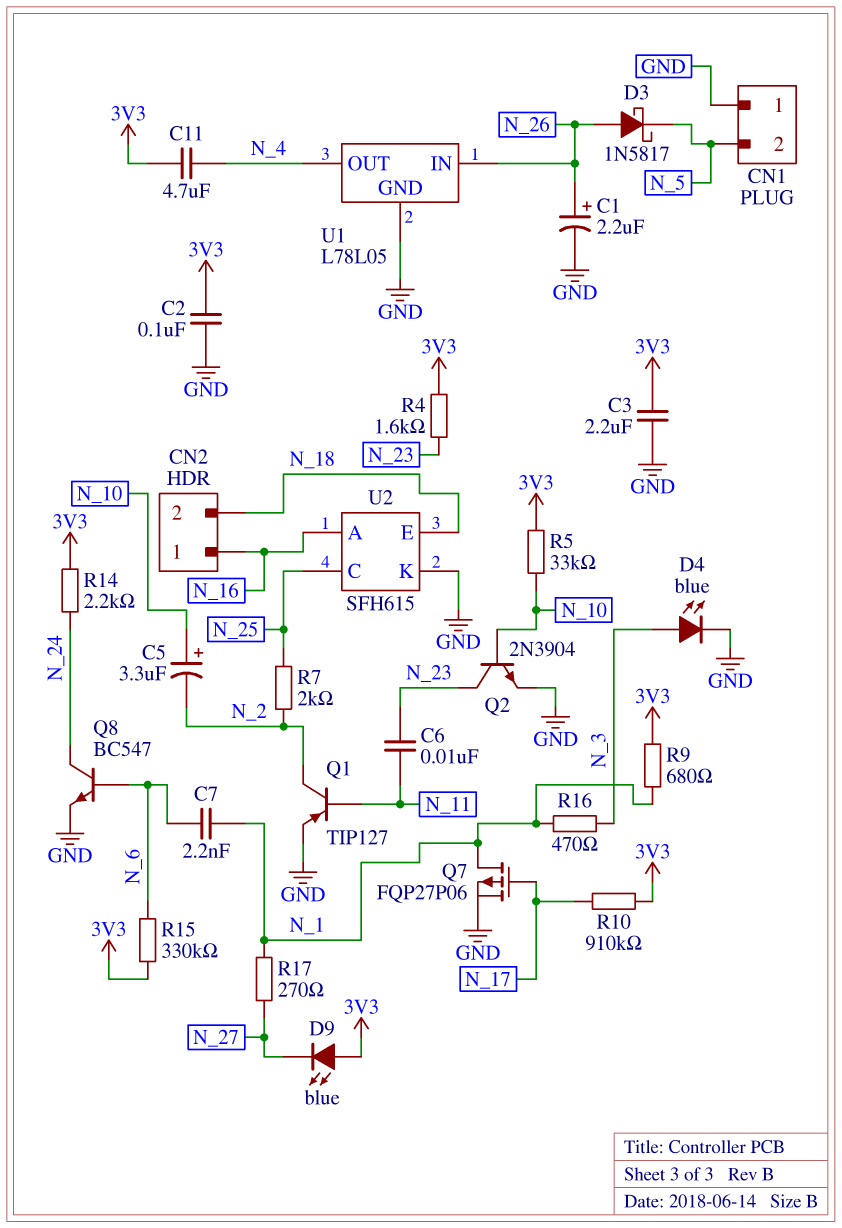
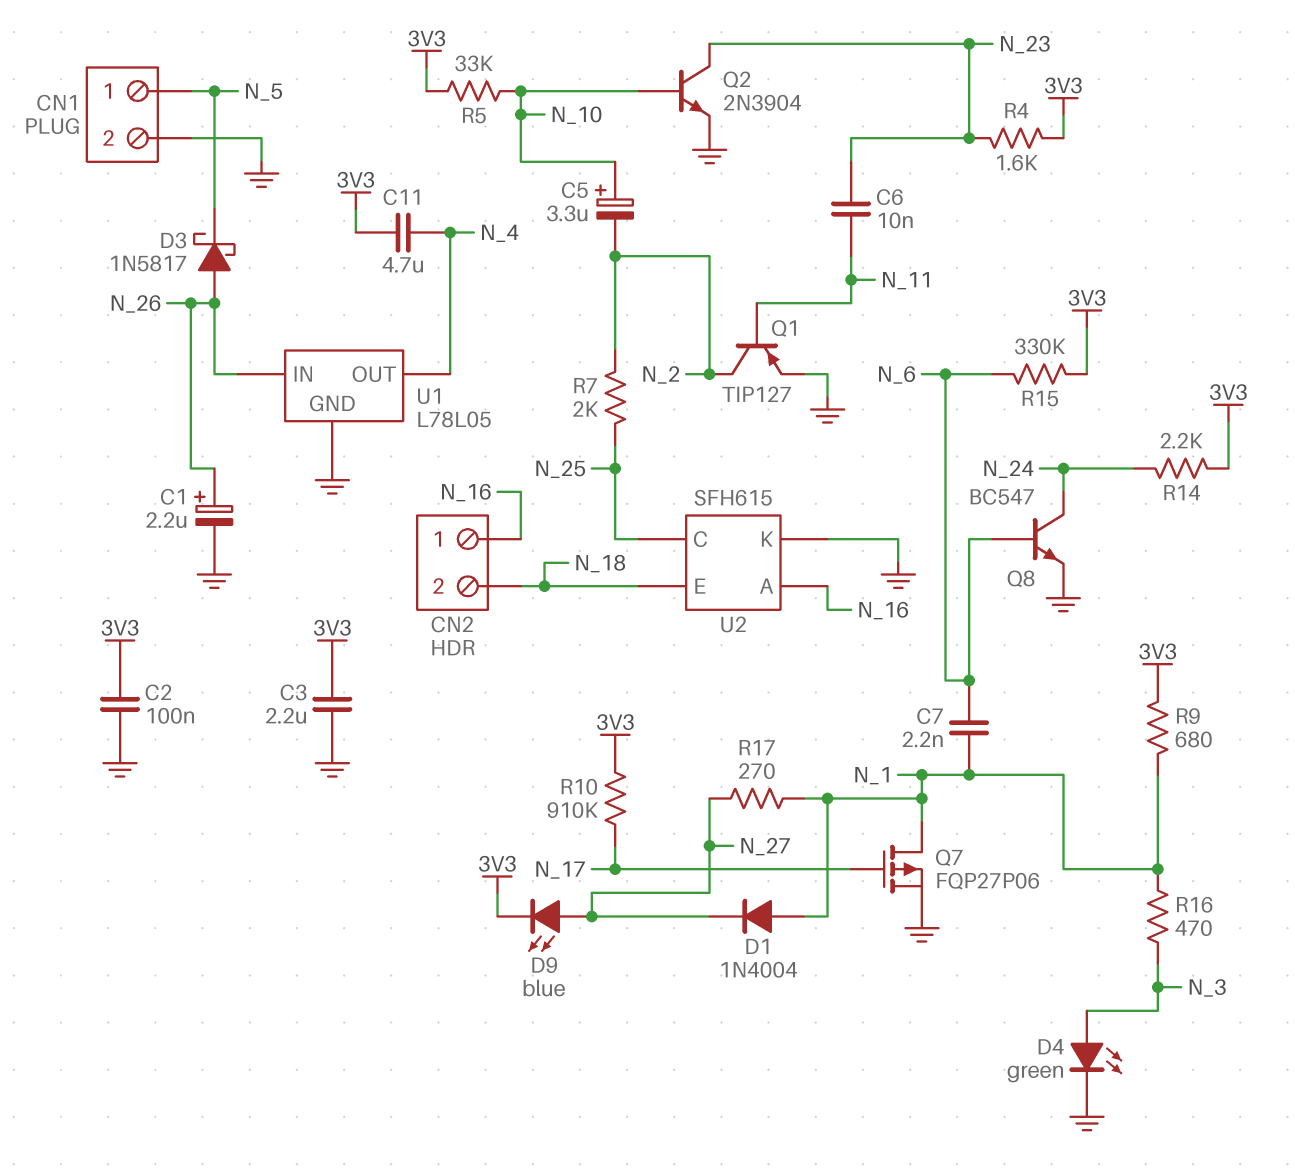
CN1 pin 1: GND -> N_5
CN1 pin 2: N_5 -> GND
D1: none -> diode 1N4004 (A N_1, K N_27)
D4: LED blue (A N_3, K GND) -> LED green (A N_3, K GND)
D9: LED blue (A 3V3, K N_27) -> LED blue (A N_27, K 3V3)

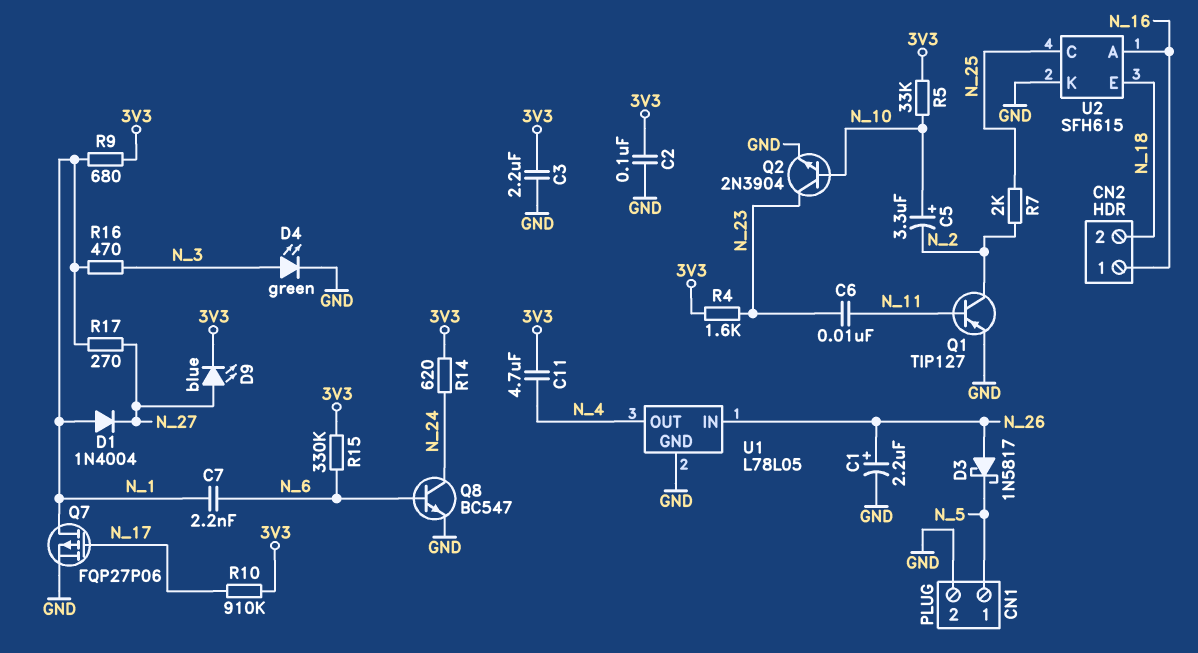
R14: 2.2k (3V3, N_24) -> 620 (3V3, N_24)

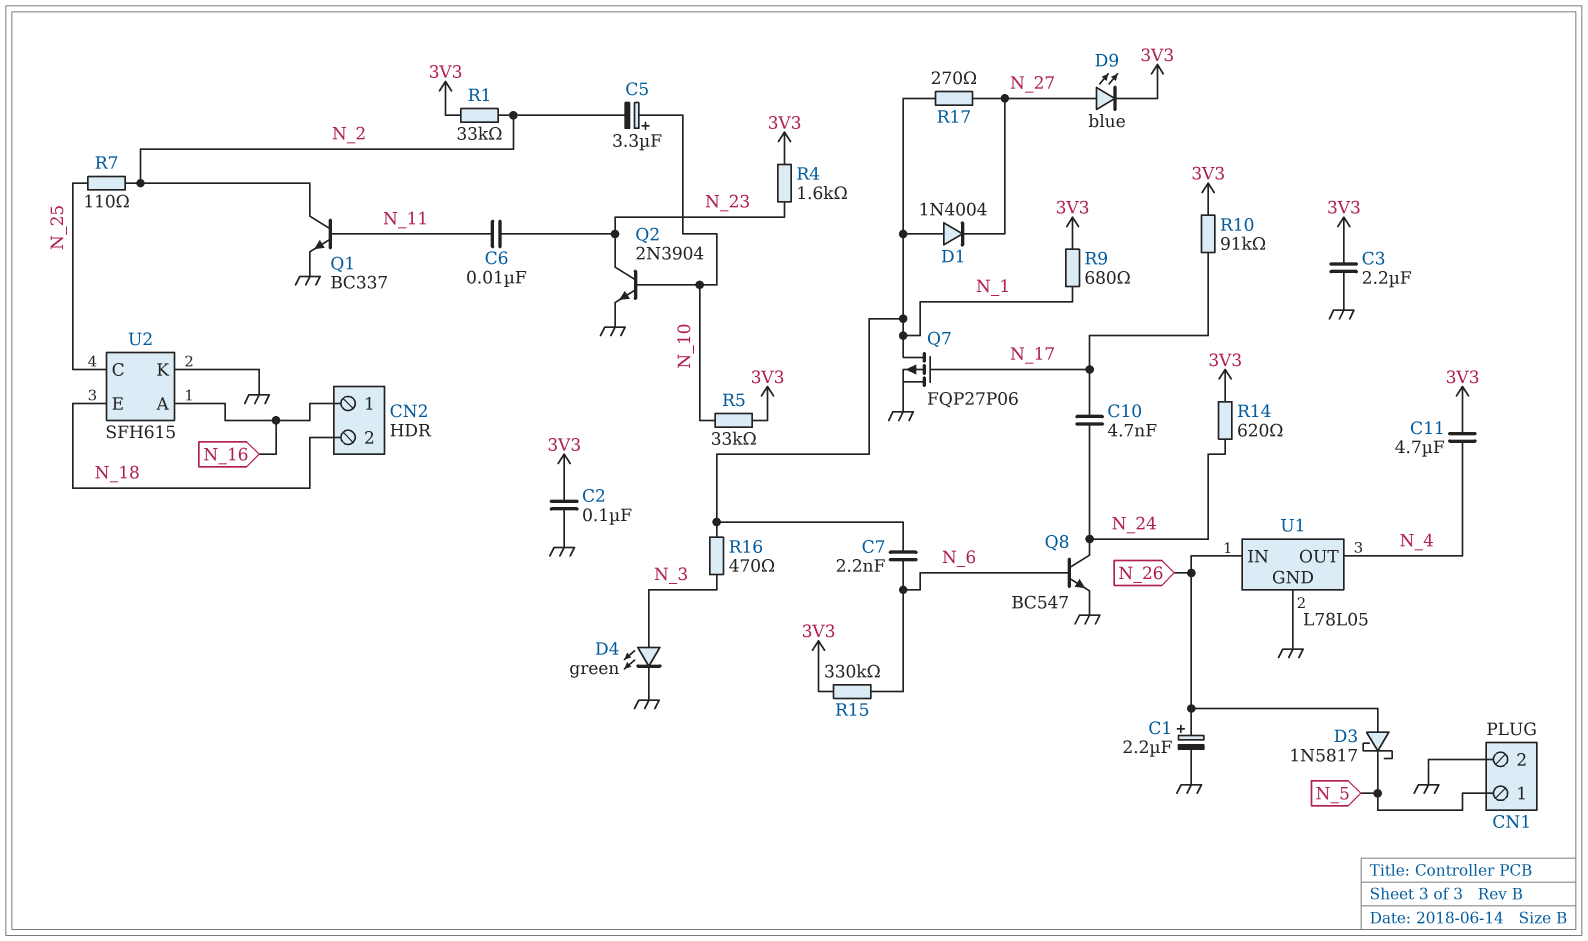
C10: none -> 4.7nF (N_17, N_24)
Q1: PNP TIP127 (B N_11, C N_2, E GND) -> NPN BC337 (B N_11, C N_2, E GND)
R1: none -> 33k (3V3, N_2)
R7: 2k (N_2, N_25) -> 110 (N_2, N_25)
R10: 910k (3V3, N_17) -> 91k (3V3, N_17)

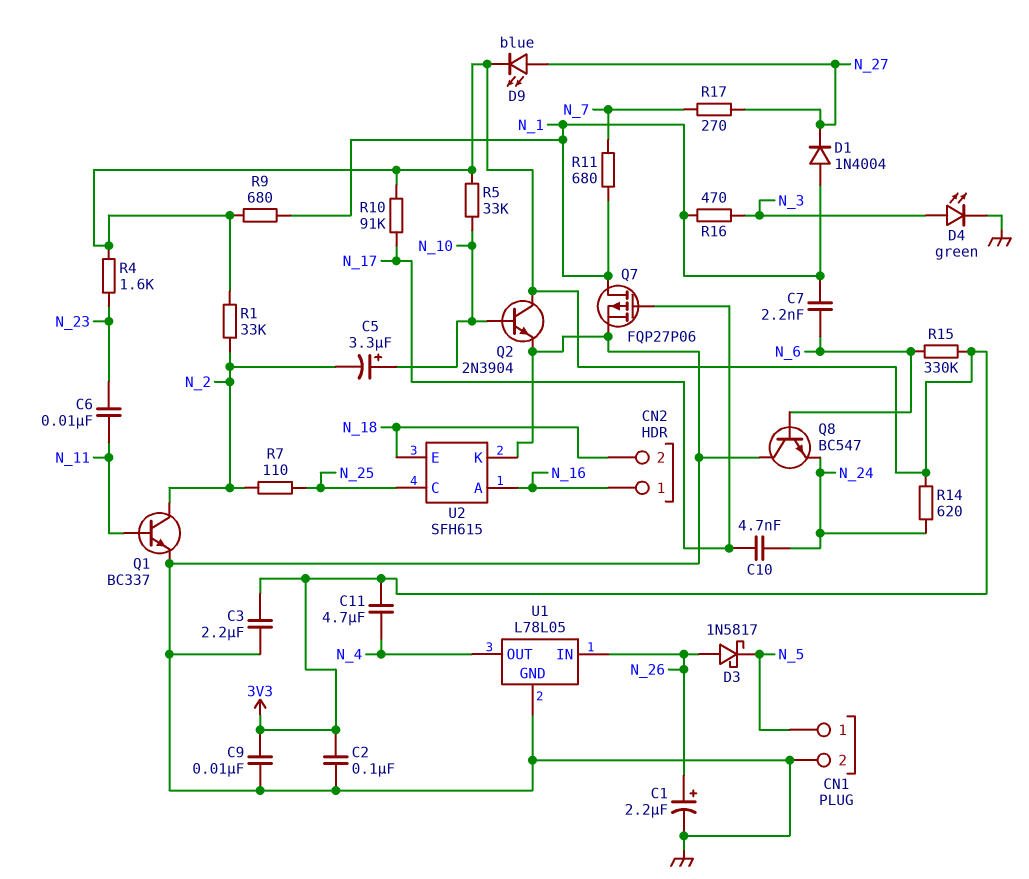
C9: none -> 10nF (3V3, GND)
Q2: NPN 2N3904 (B N_10, C N_23, E GND) -> NPN 2N3904 (B N_10, C 3V3, E GND)
Q8: NPN BC547 (B N_6, C N_24, E GND) -> NPN BC547 (B N_6, C GND, E N_24)
R11: none -> 680 (N_1, N_7)
R17: 270 (N_1, N_27) -> 270 (N_7, N_27)

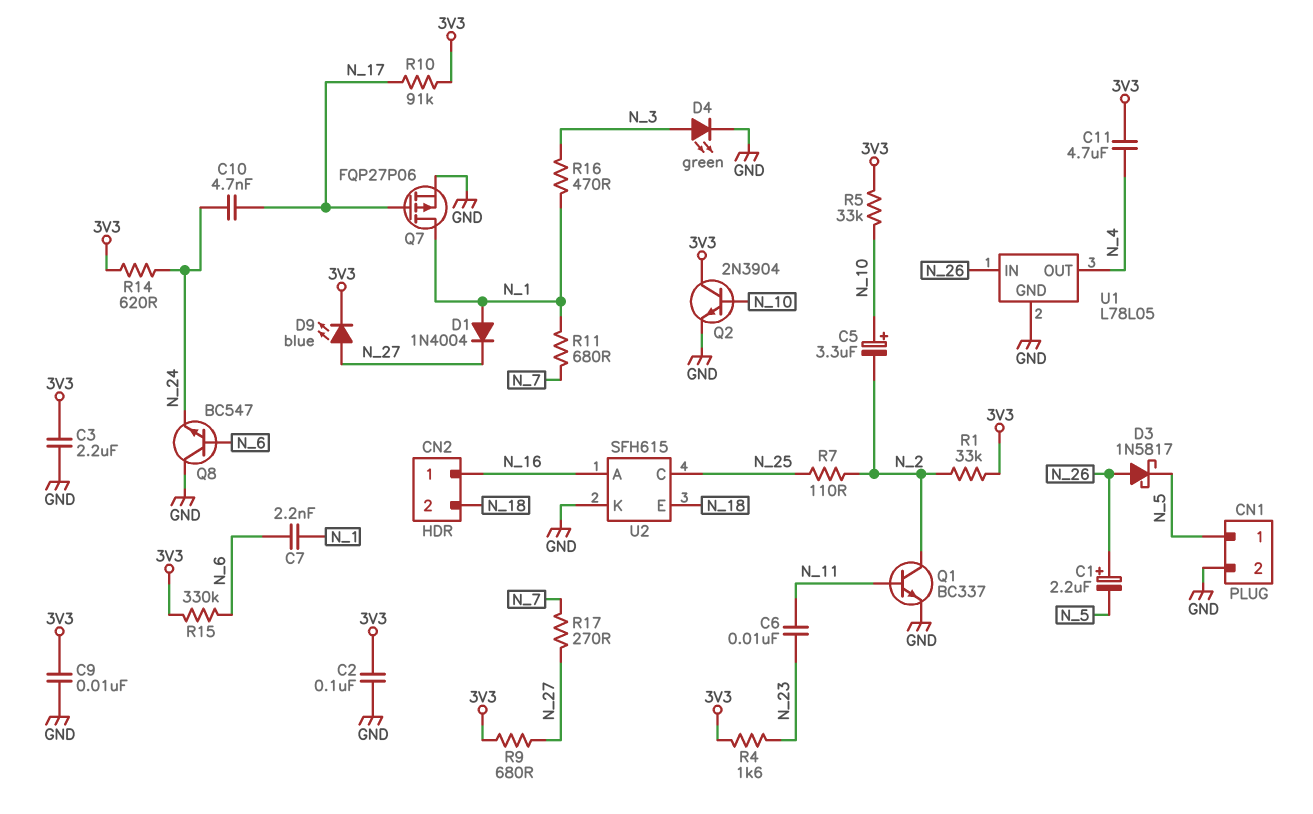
C1: 2.2uF (plus N_26, minus GND) -> 2.2uF (plus N_26, minus N_5)
R9: 680 (3V3, N_1) -> 680 (3V3, N_27)

